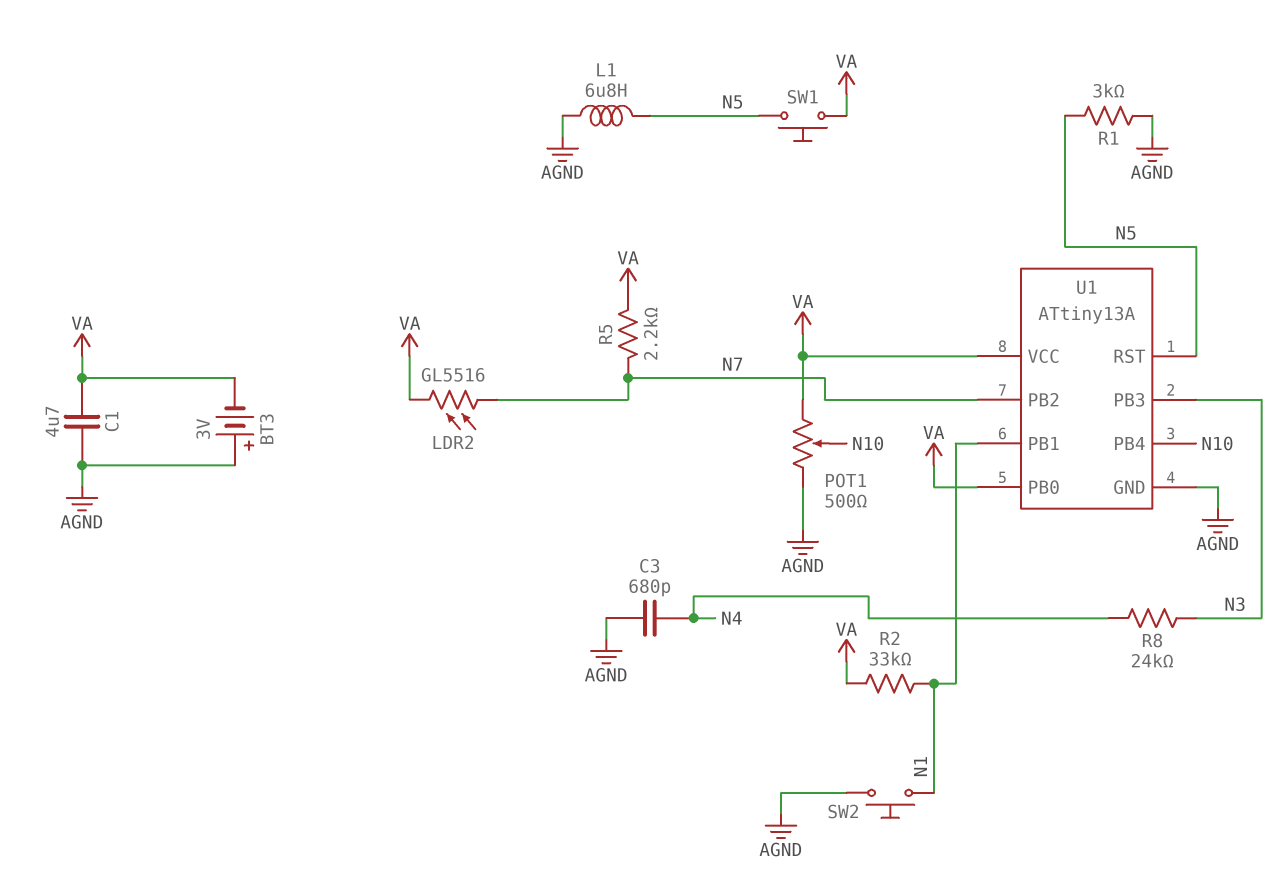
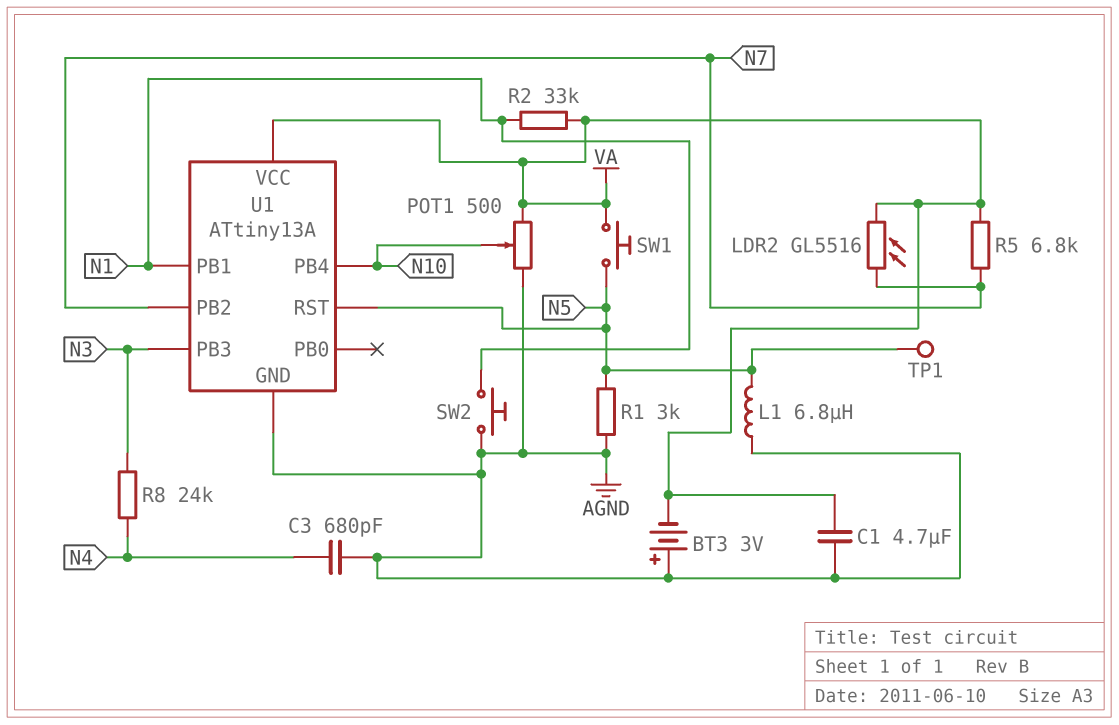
R5: 2.2k (N7, VA) -> 6.8k (N7, VA)
TP1: none -> test point (N5)
U1 pin PB0: VA -> none

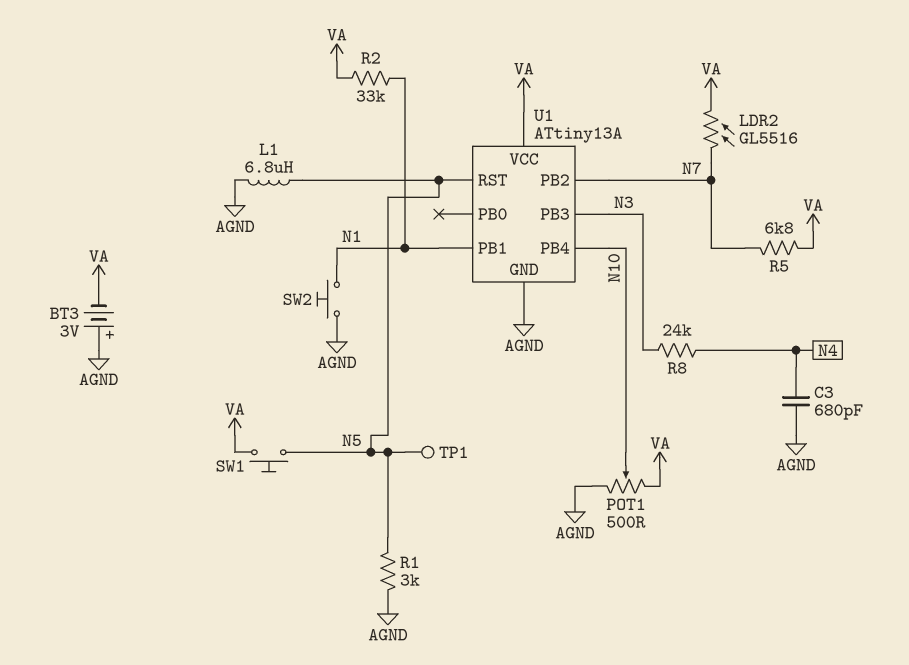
C1: 4.7uF (AGND, VA) -> none

